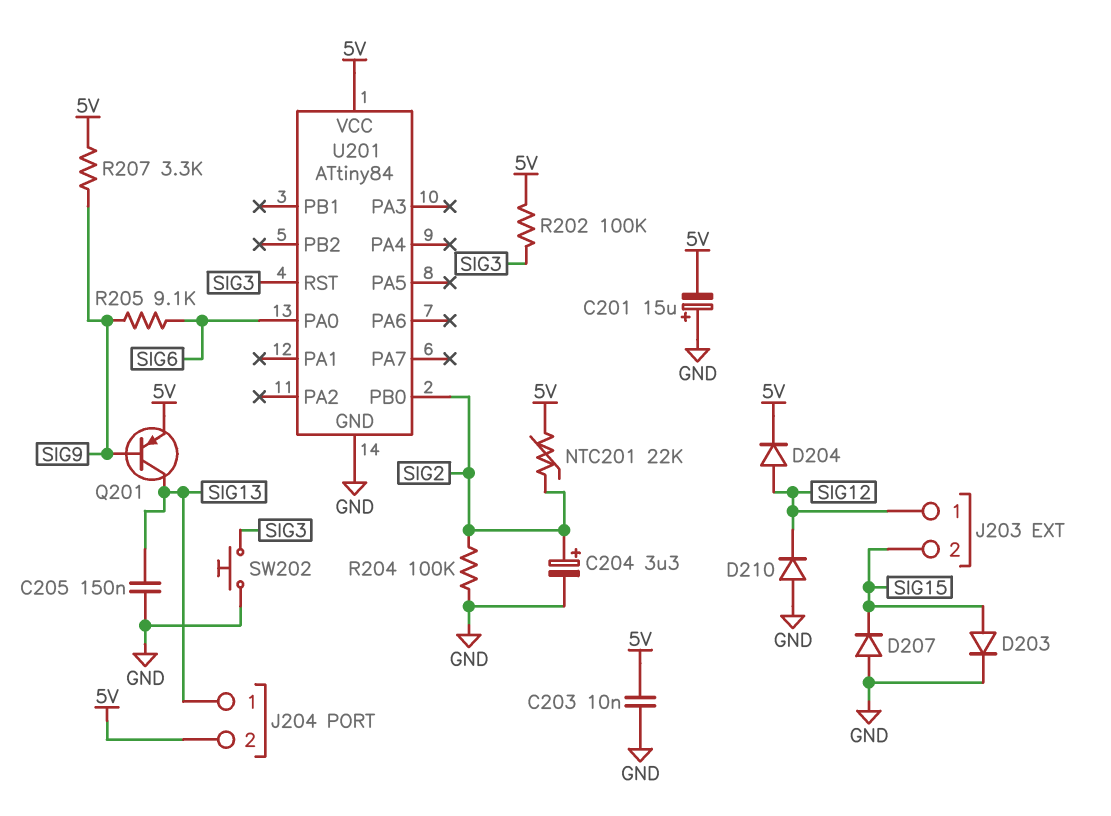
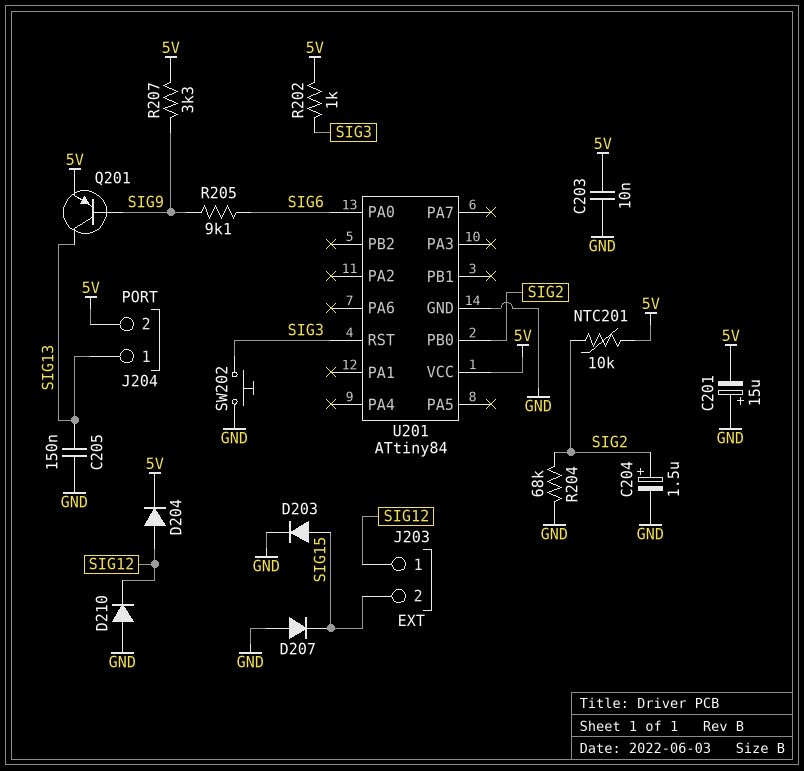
C204: 3.3uF (plus SIG2, minus GND) -> 1.5uF (plus SIG2, minus GND)
NTC201: 22k (5V, SIG2) -> 10k (5V, SIG2)
R202: 100k (5V, SIG3) -> 1k (5V, SIG3)
R204: 100k (GND, SIG2) -> 68k (GND, SIG2)

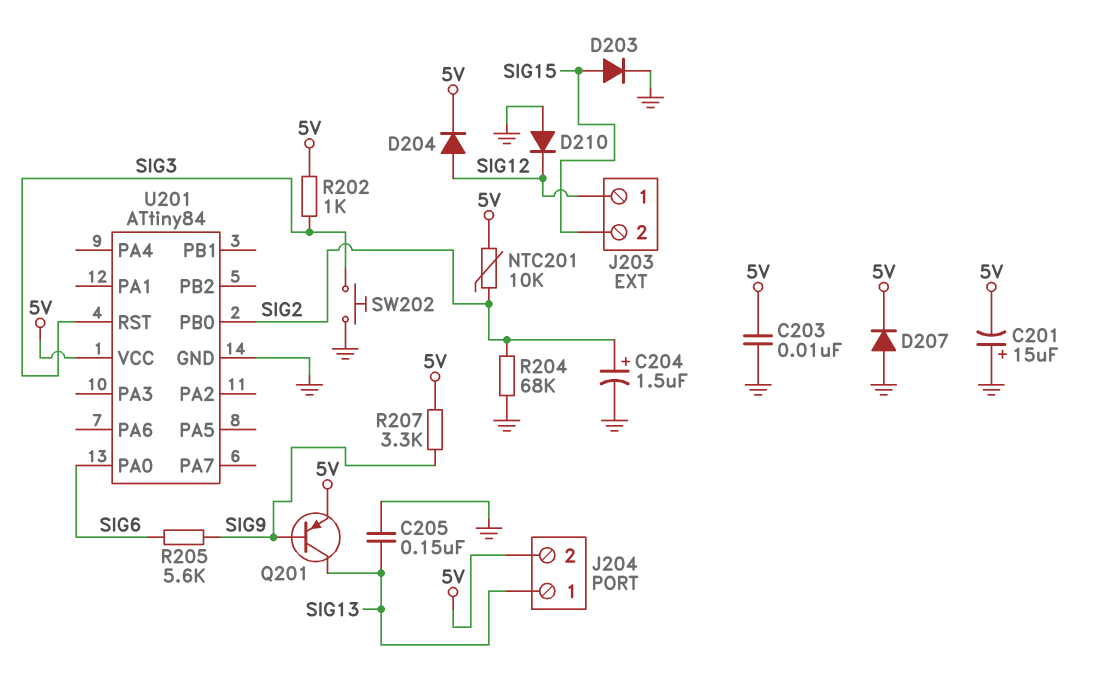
D207: diode (A GND, K SIG15) -> diode (A GND, K 5V)
R205: 9.1k (SIG6, SIG9) -> 5.6k (SIG6, SIG9)

